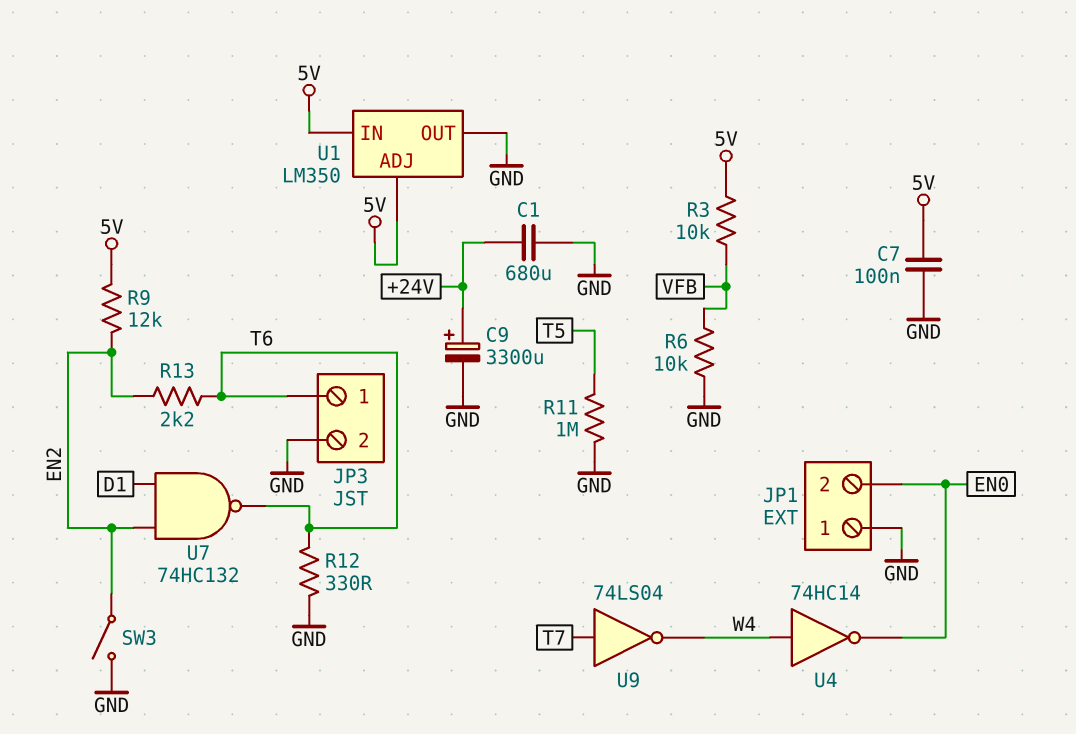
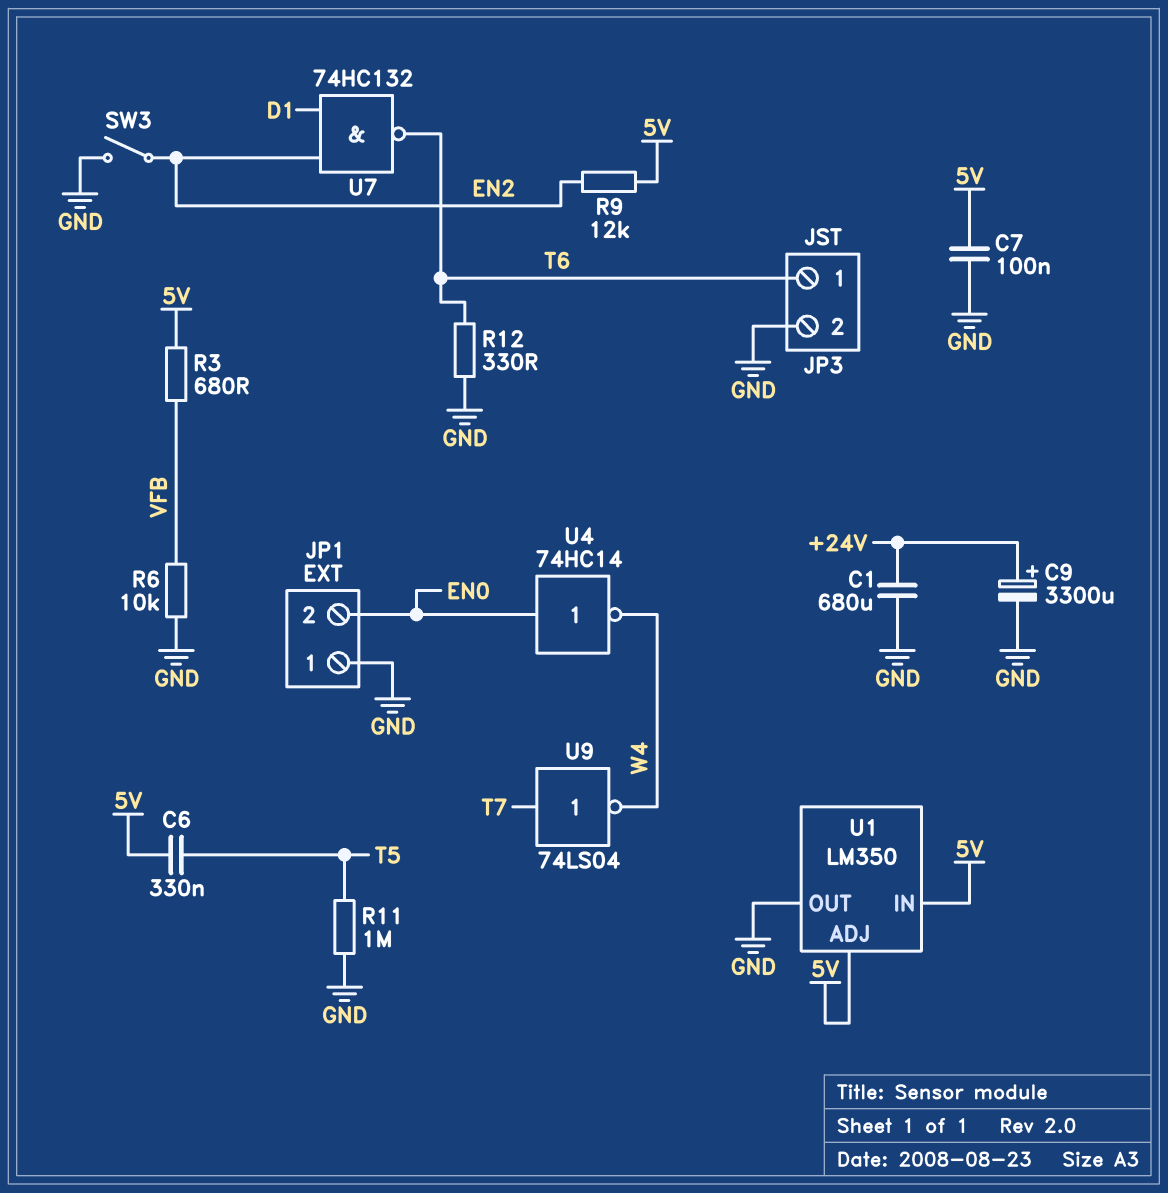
C6: none -> 330nF (5V, T5)
R3: 10k (5V, VFB) -> 680 (5V, VFB)
R13: 2.2k (EN2, T6) -> none
U4: NOT 74HC14 (in W4, out EN0) -> NOT 74HC14 (in EN0, out W4)

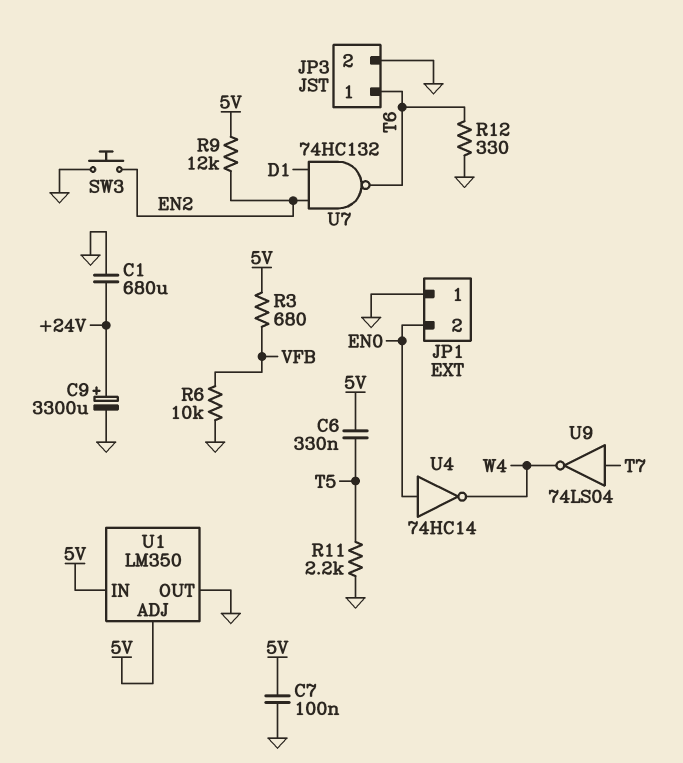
R11: 1M (GND, T5) -> 2.2k (GND, T5)
SW3: switch (EN2, GND) -> button (EN2, GND)

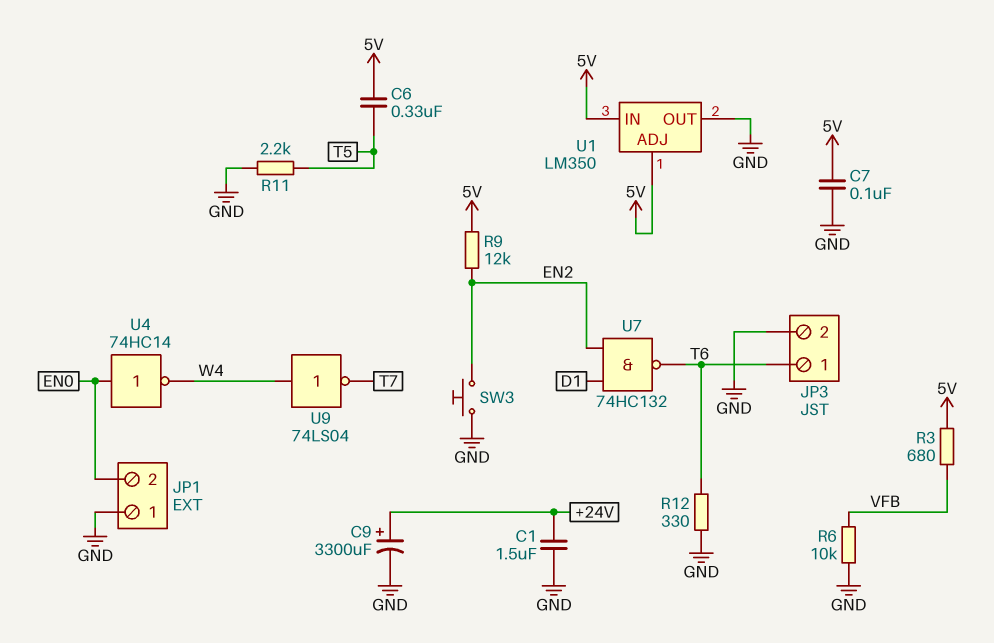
C1: 680uF (+24V, GND) -> 1.5uF (+24V, GND)
U9: NOT 74LS04 (in T7, out W4) -> NOT 74LS04 (in W4, out T7)

